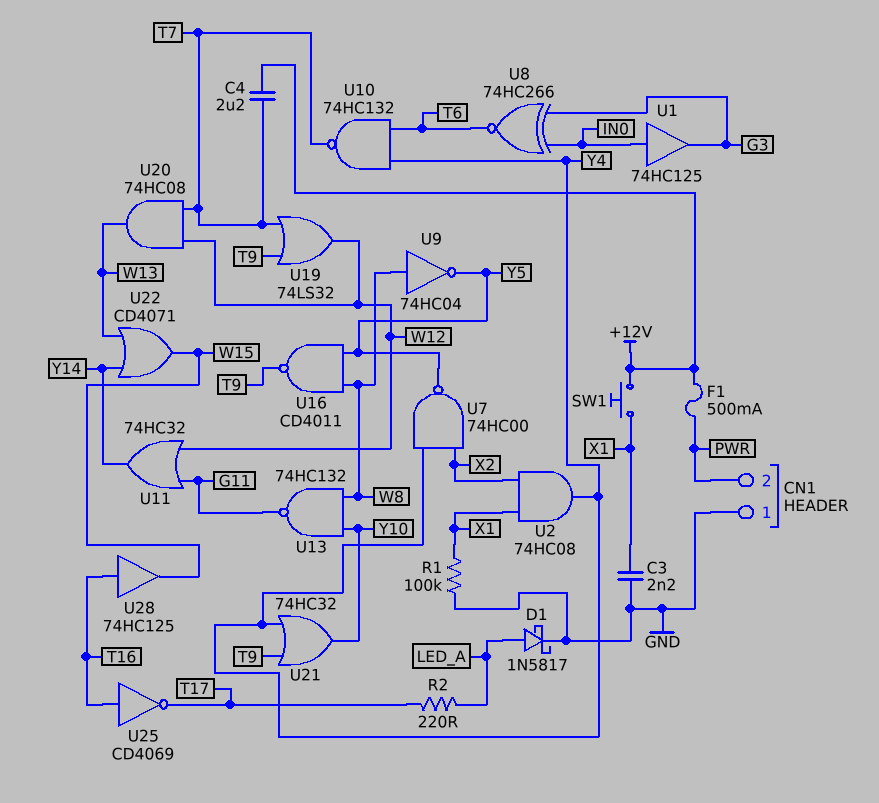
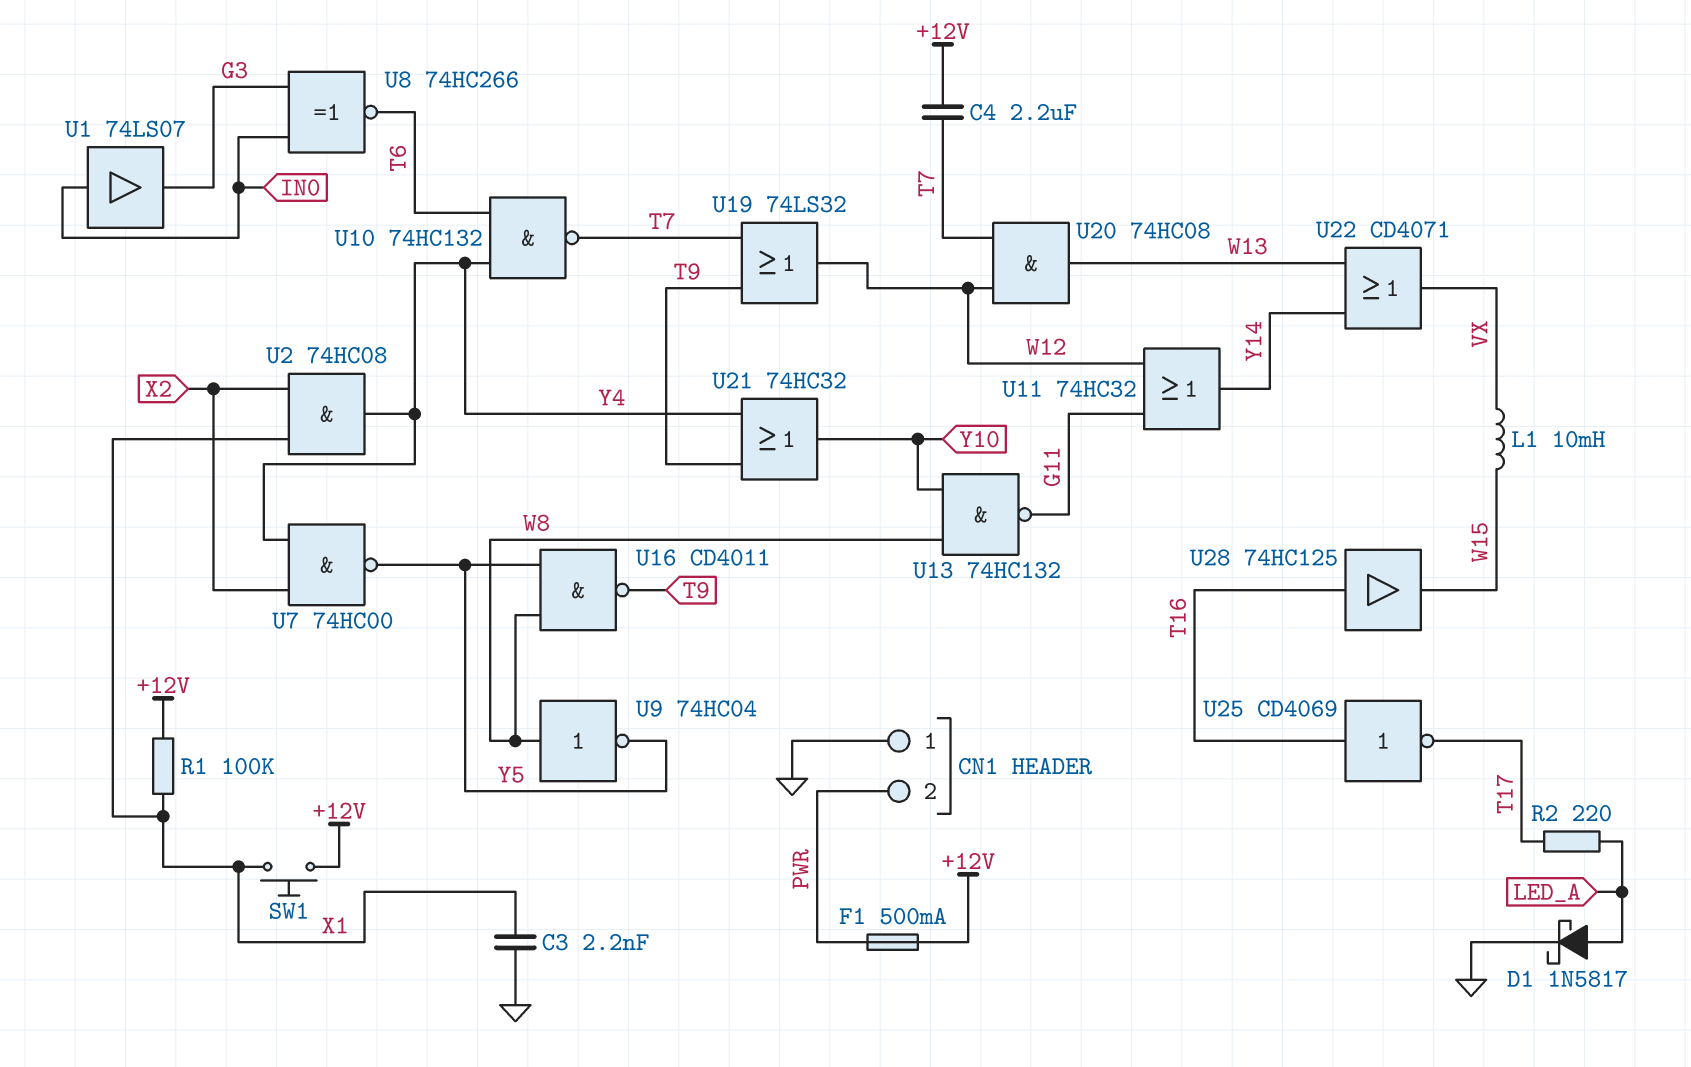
L1: none -> 10mH (VX, W15)
R1: 100k (GND, X1) -> 100k (+12V, X1)
U1: buffer 74HC125 (in IN0, out G3) -> buffer 74LS07 (in IN0, out G3)
U22: OR CD4071 (in W13, in Y14, out W15) -> OR CD4071 (in W13, in Y14, out VX)

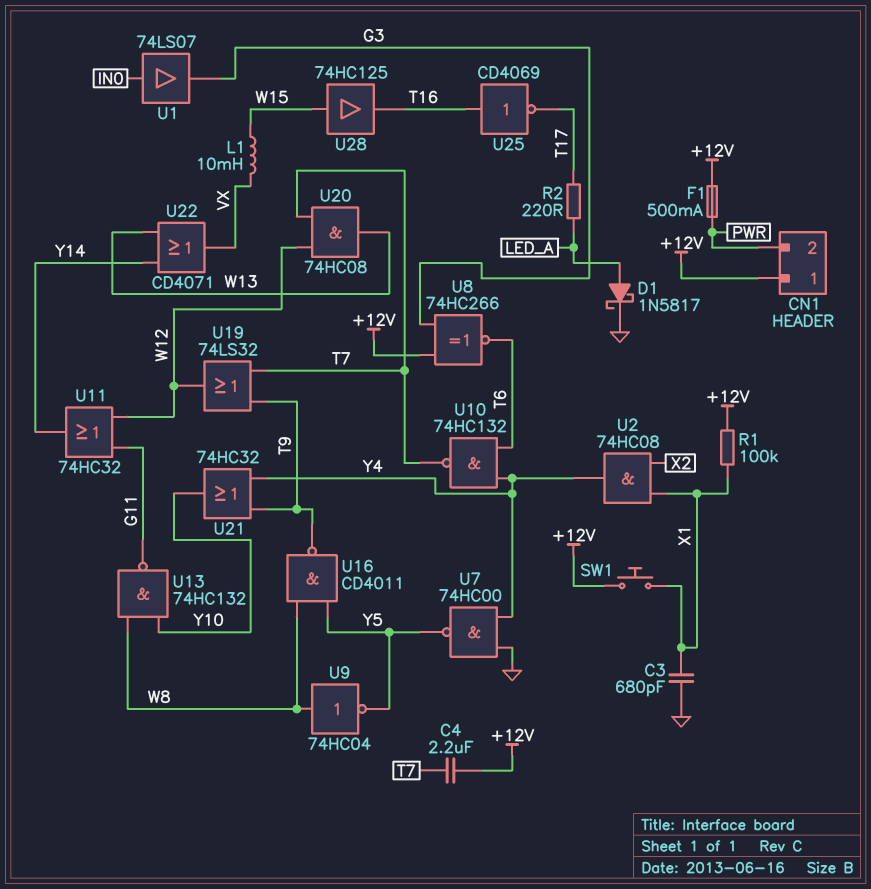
C3: 2.2nF (GND, X1) -> 680pF (GND, X1)
CN1 pin 1: GND -> +12V
U7: NAND 74HC00 (in X2, in Y4, out Y5) -> NAND 74HC00 (in GND, in Y4, out Y5)
U8: XNOR 74HC266 (in G3, in IN0, out T6) -> XNOR 74HC266 (in +12V, in G3, out T6)
U28: buffer 74HC125 (in T16, out W15) -> buffer 74HC125 (in W15, out T16)

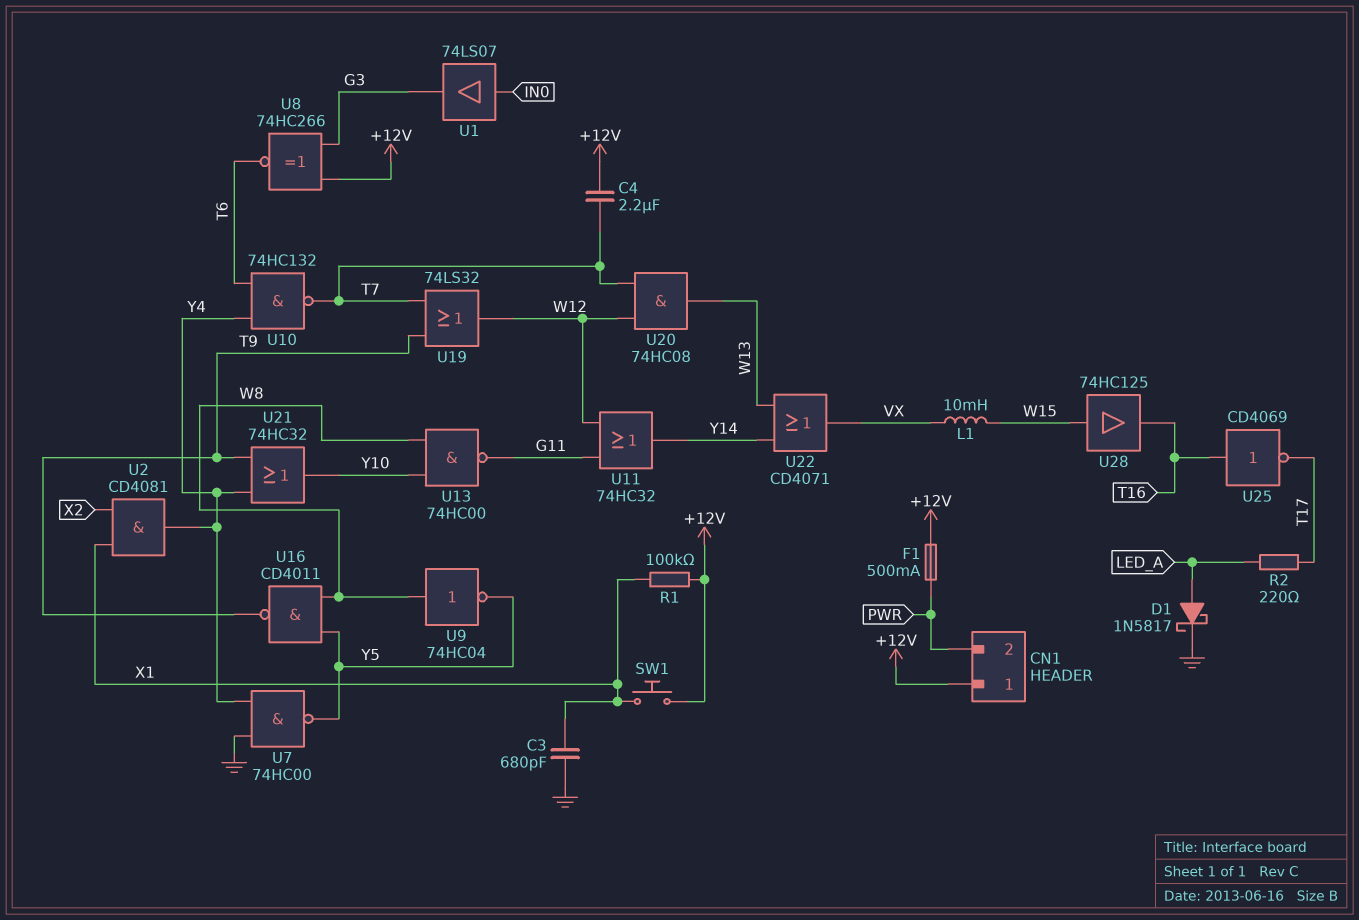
U2: AND 74HC08 (in X1, in X2, out Y4) -> AND CD4081 (in X1, in X2, out Y4)
U13: NAND 74HC132 (in W8, in Y10, out G11) -> NAND 74HC00 (in W8, in Y10, out G11)

